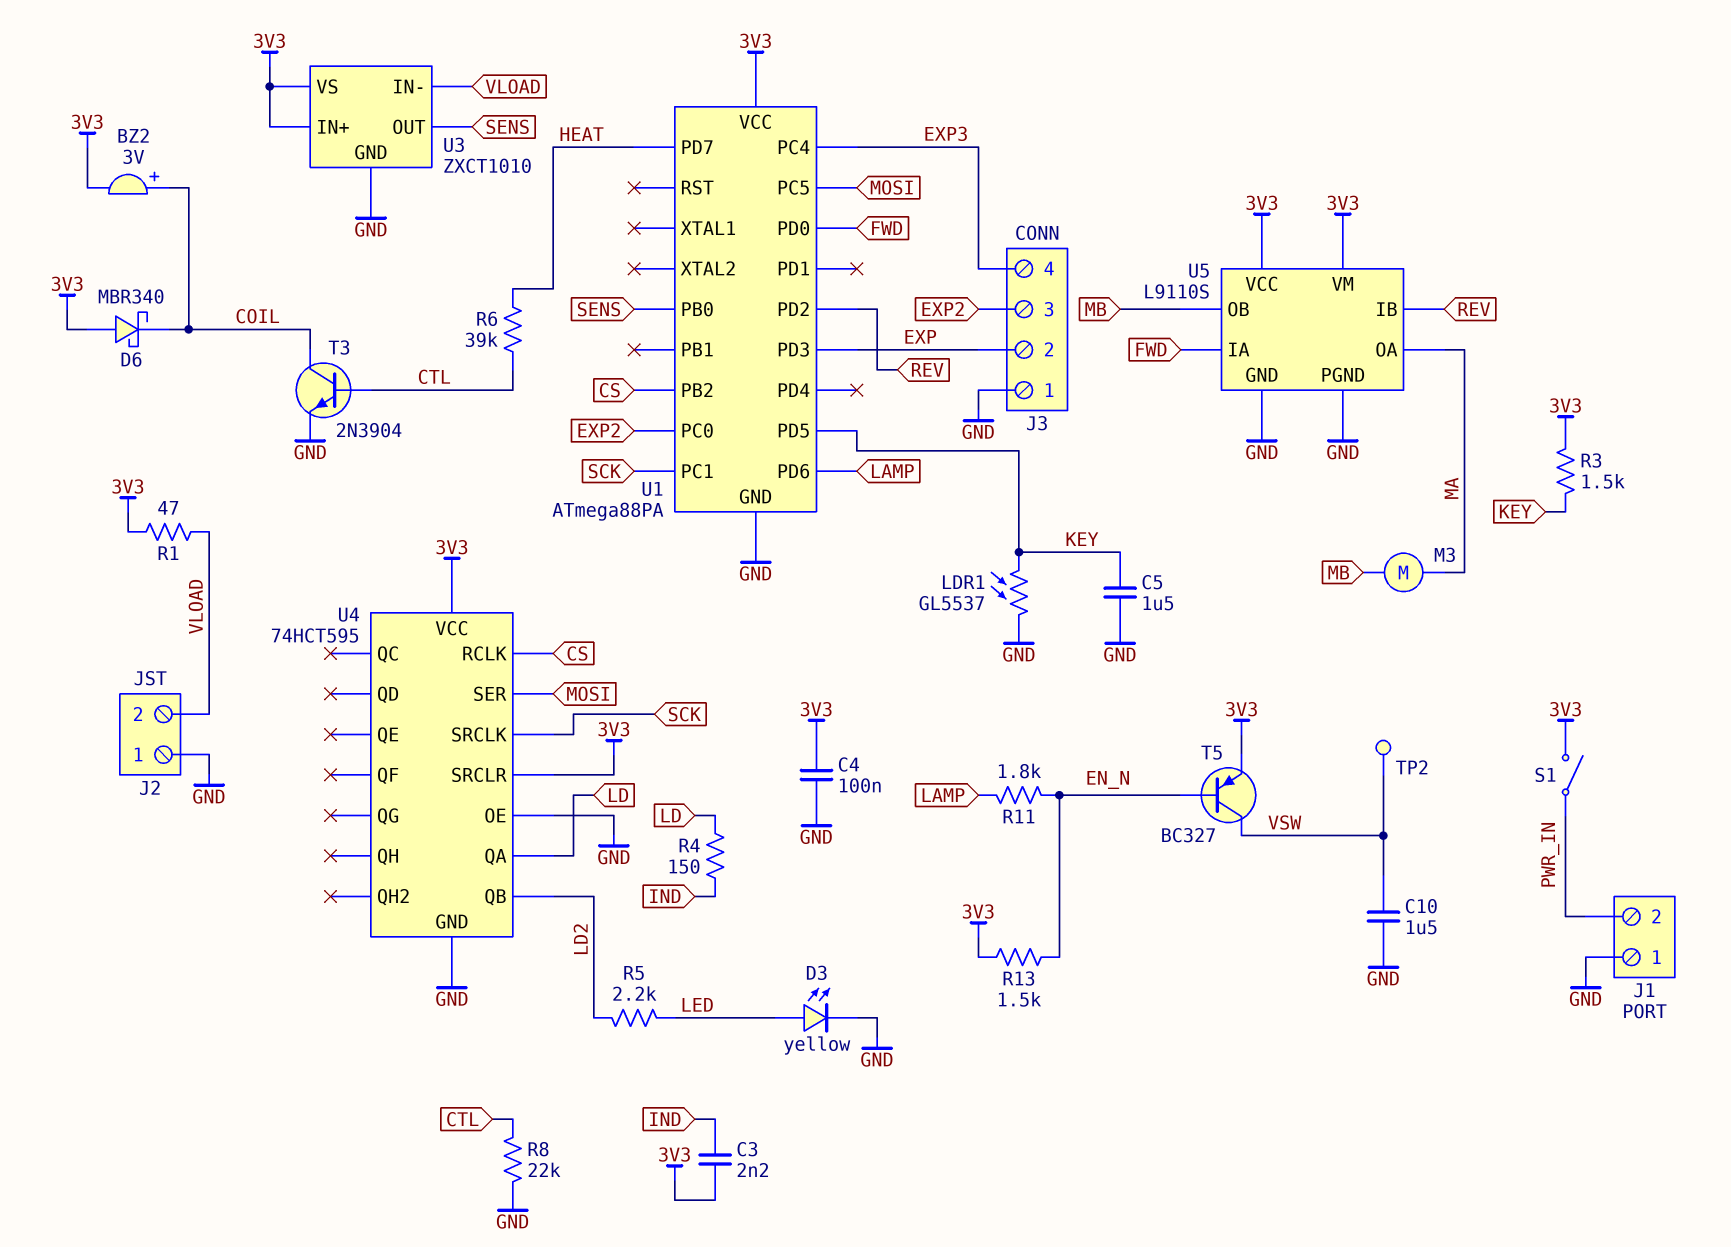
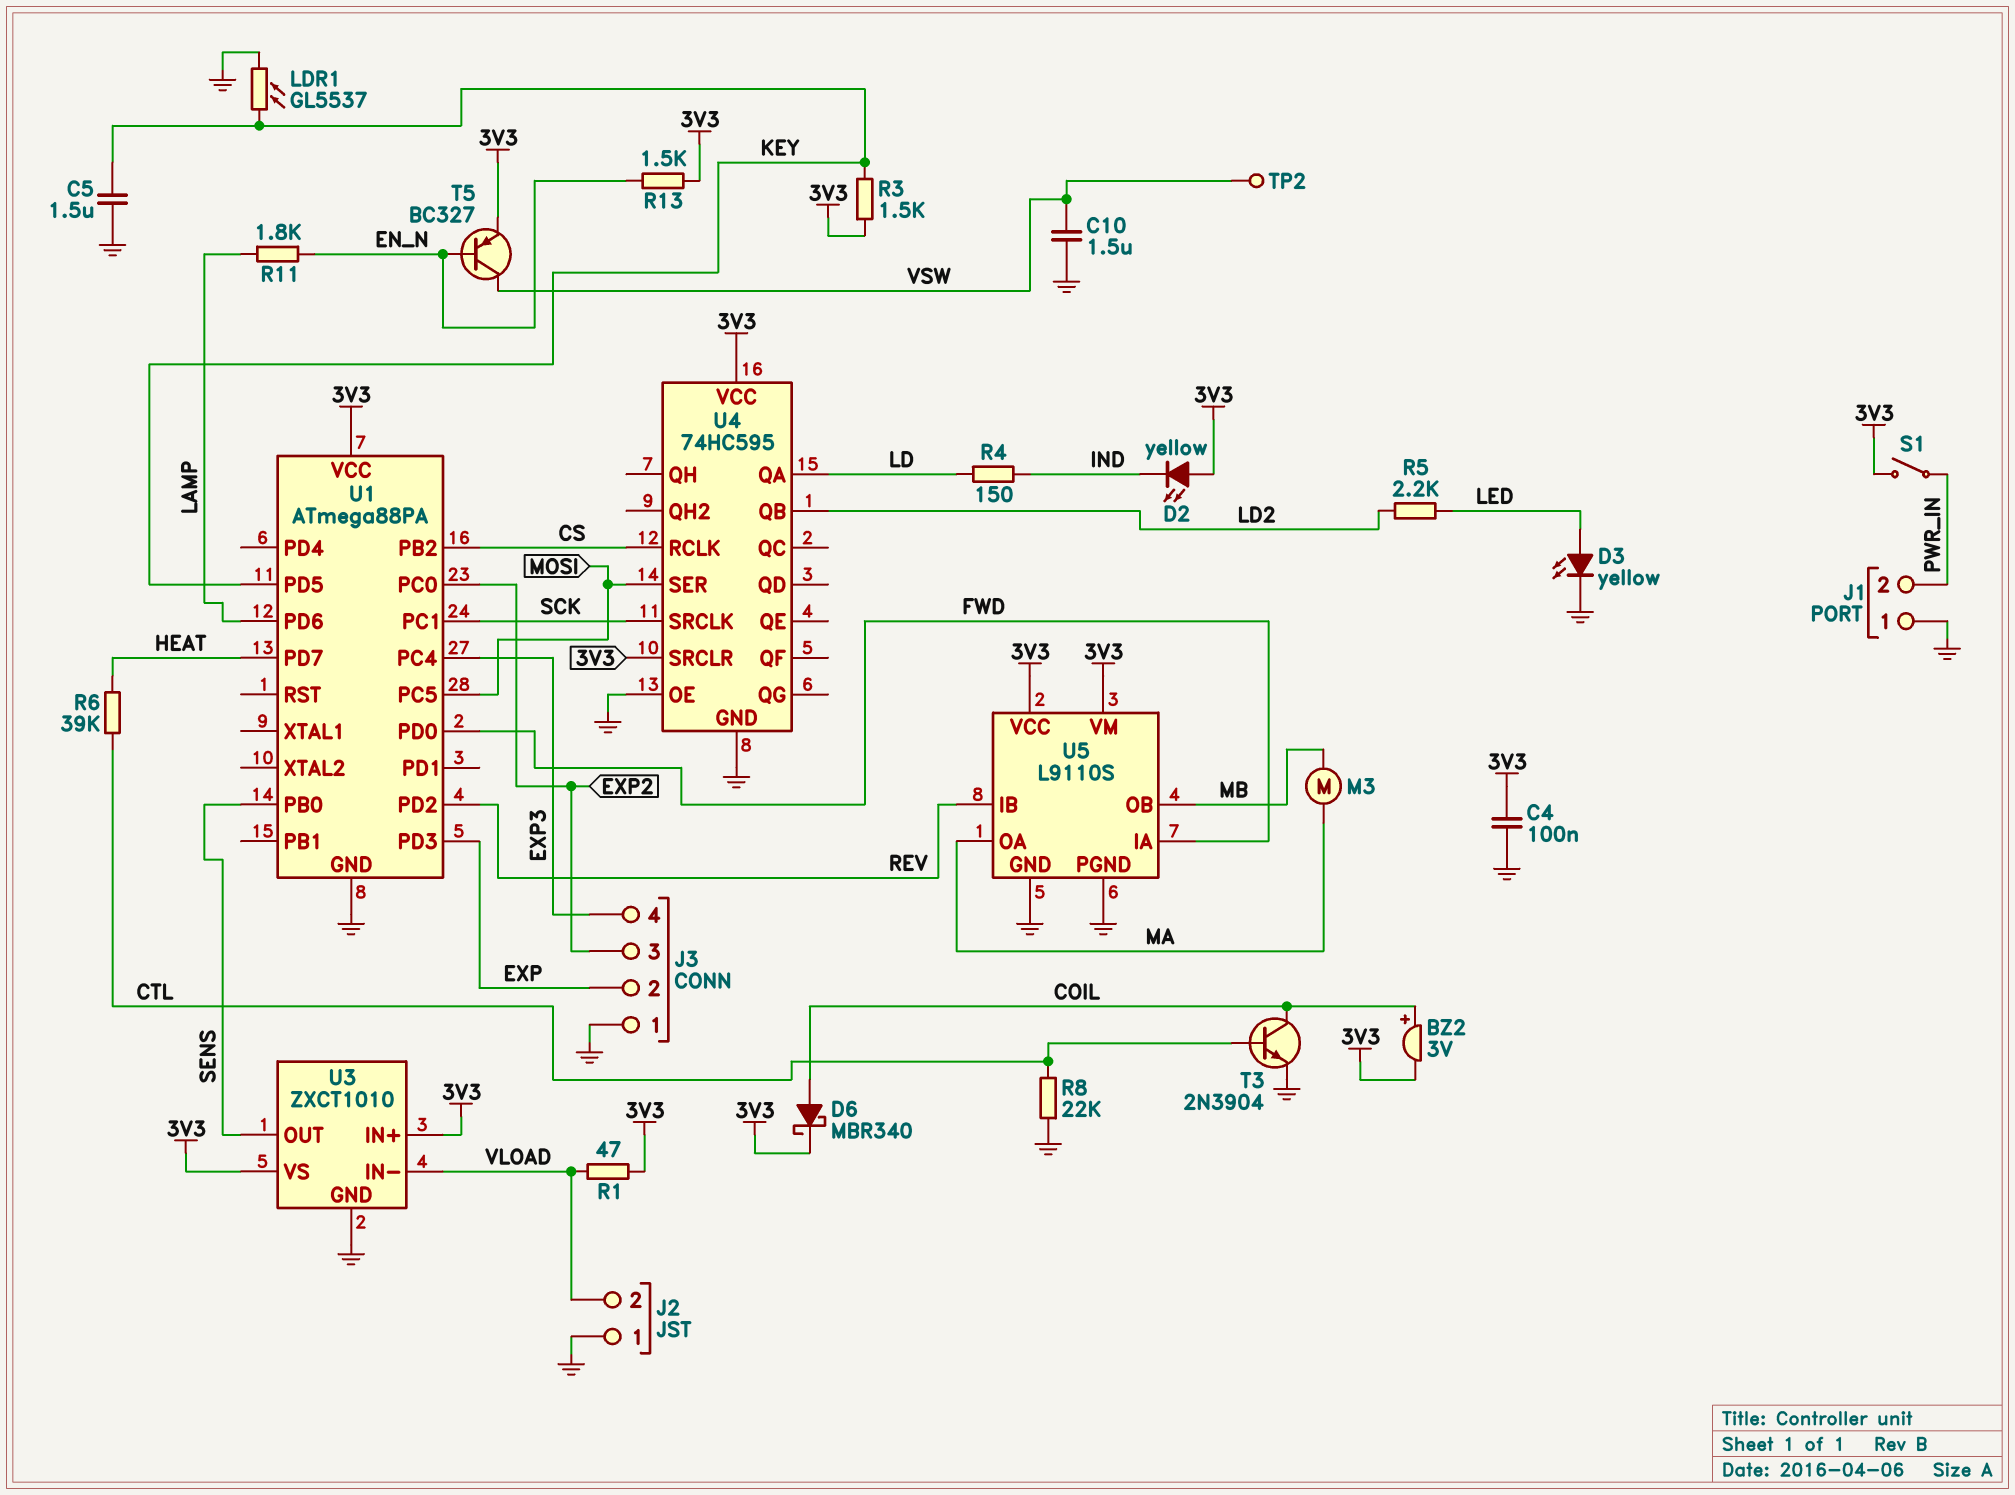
C3: 2.2nF (3V3, IND) -> none
D2: none -> LED yellow (A 3V3, K IND)
D6: schottky MBR340 (A 3V3, K COIL) -> schottky MBR340 (A COIL, K 3V3)
U4: 74HCT595 -> 74HC595

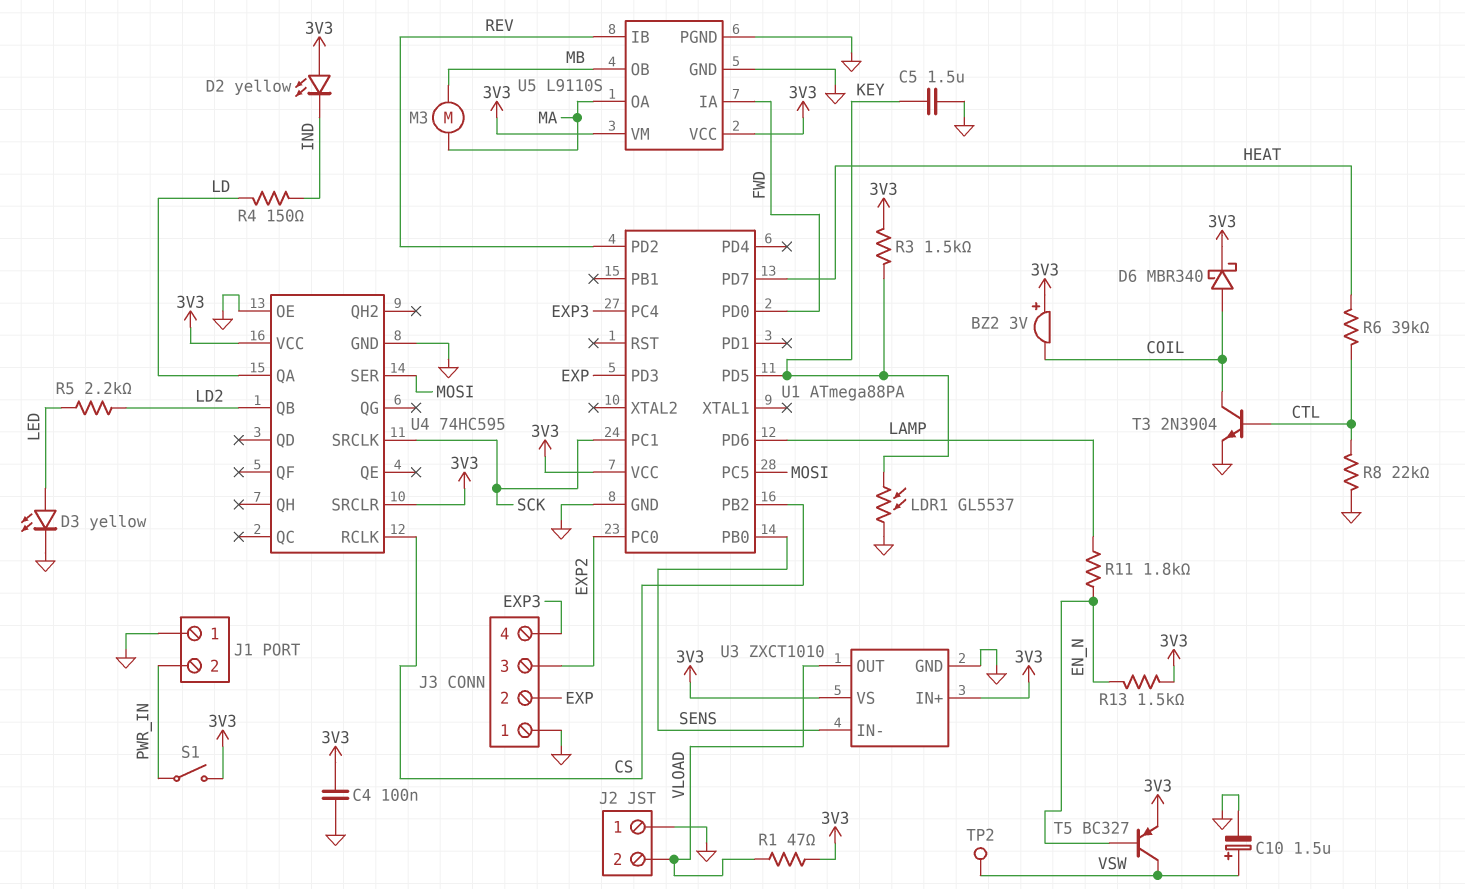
BZ2: buzzer 3V (plus COIL, minus 3V3) -> buzzer 3V (plus 3V3, minus COIL)
C10: 1.5uF (GND, VSW) -> 1.5uF (plus VSW, minus GND)
U3 pin IN-: VLOAD -> SENS
U3 pin OUT: SENS -> VLOAD

